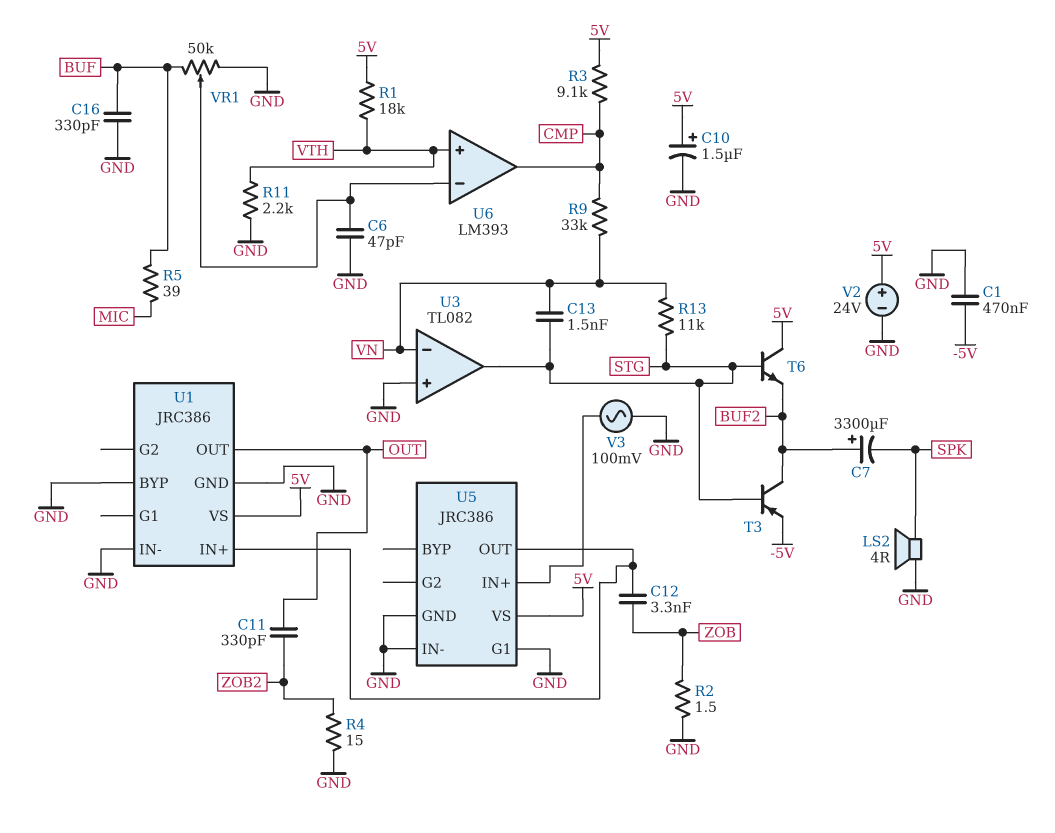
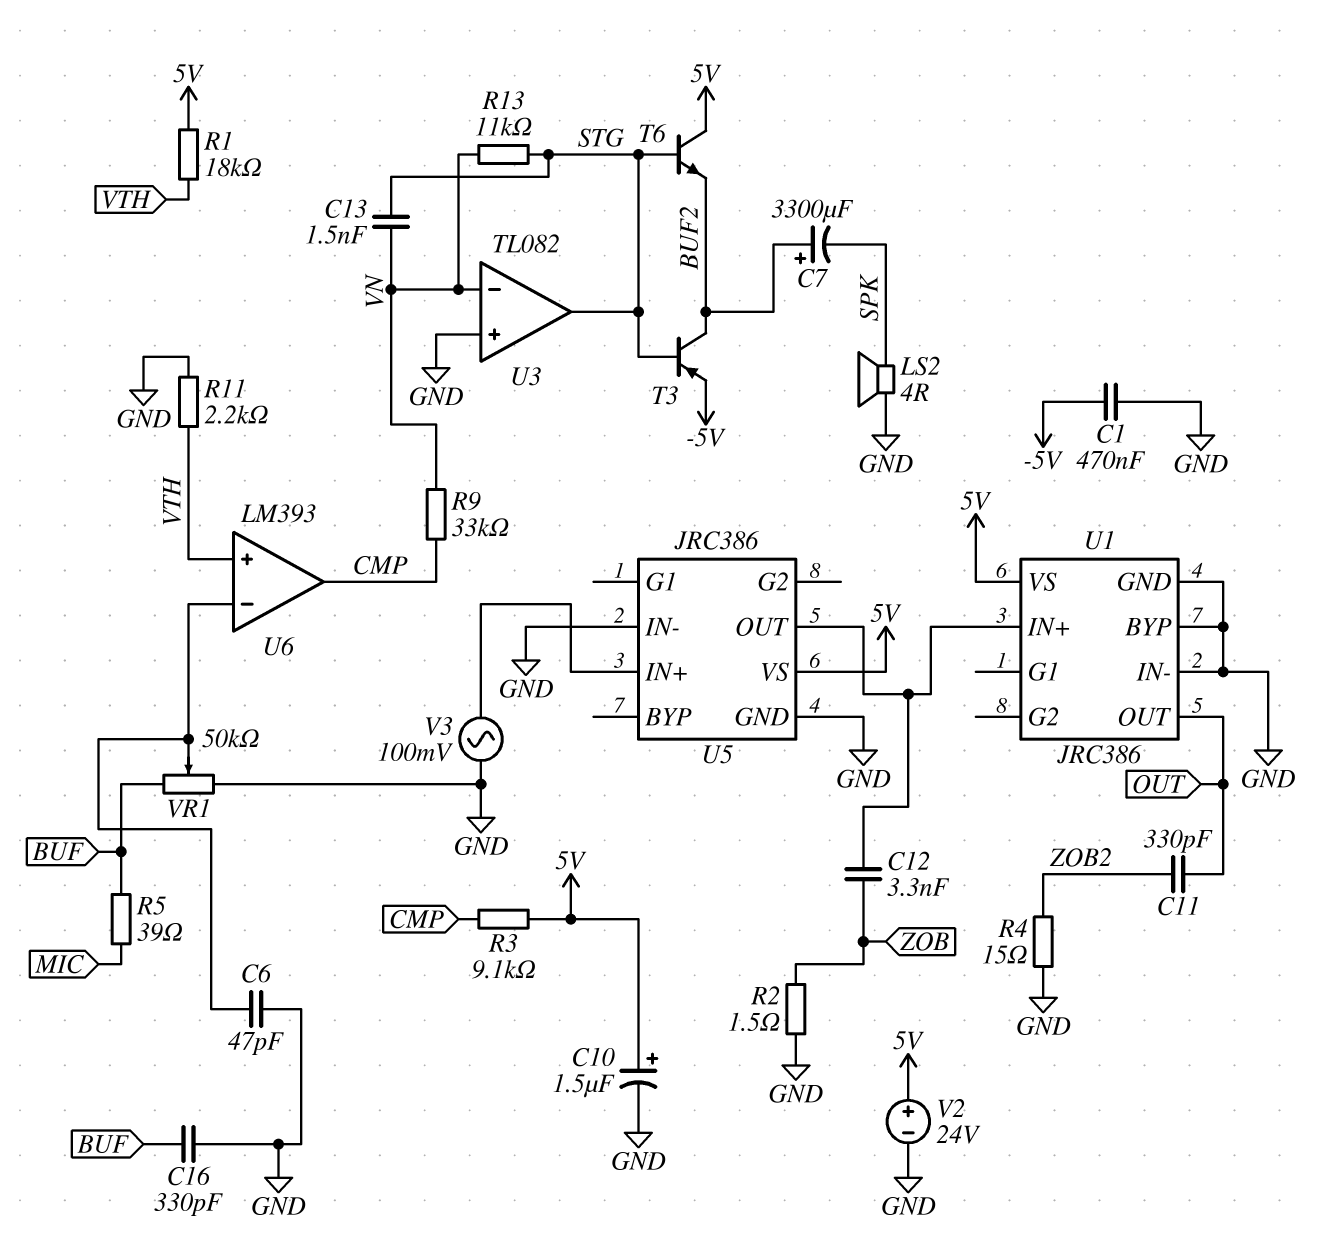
U5 pin G1: GND -> none

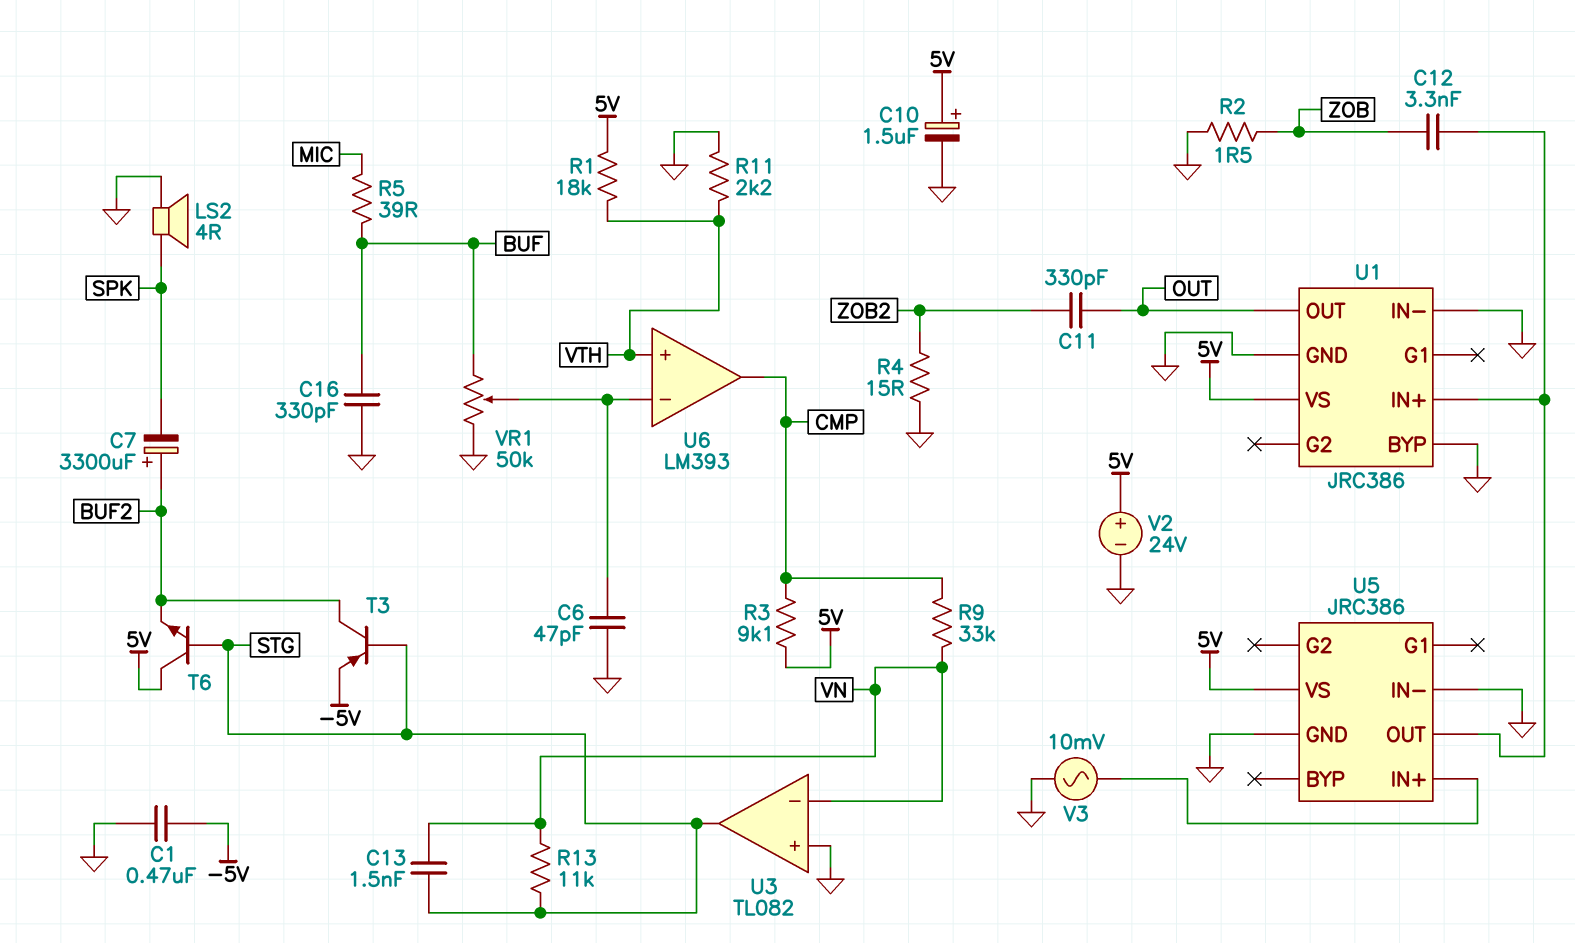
V3: AC 100mV (GND, U5/IN+) -> AC 10mV (GND, U5/IN+)

